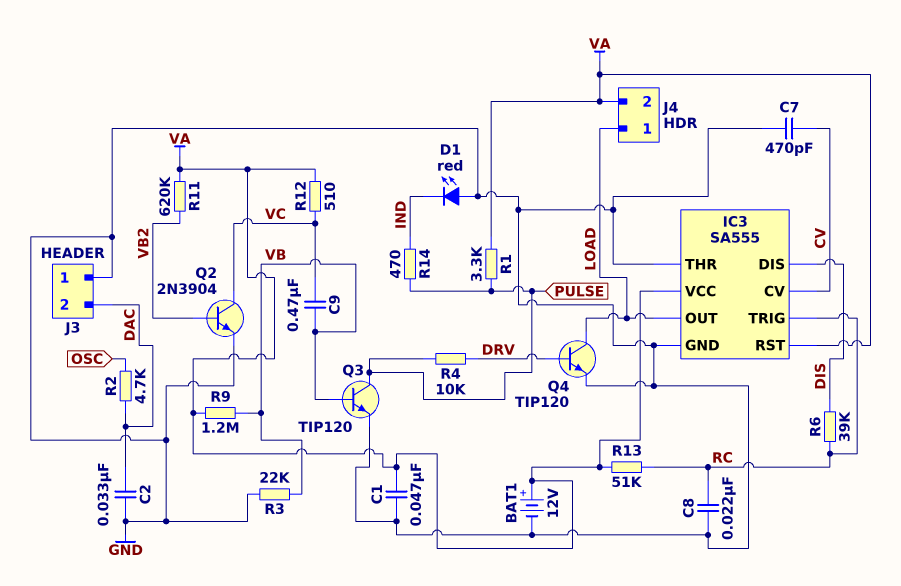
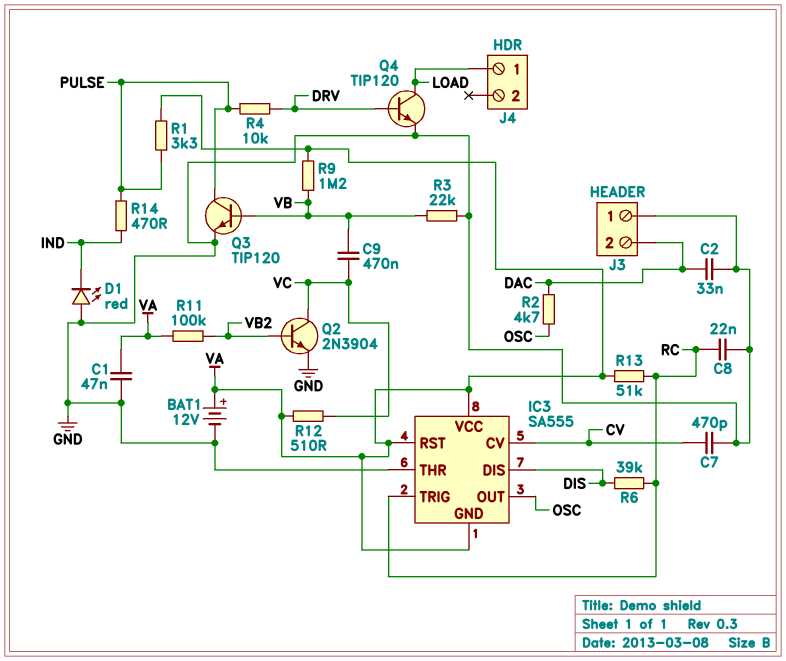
IC3 pin GND: GND -> VA
IC3 pin OUT: LOAD -> OSC
J4 pin 2: VA -> none
R11: 620k (VA, VB2) -> 100k (VA, VB2)

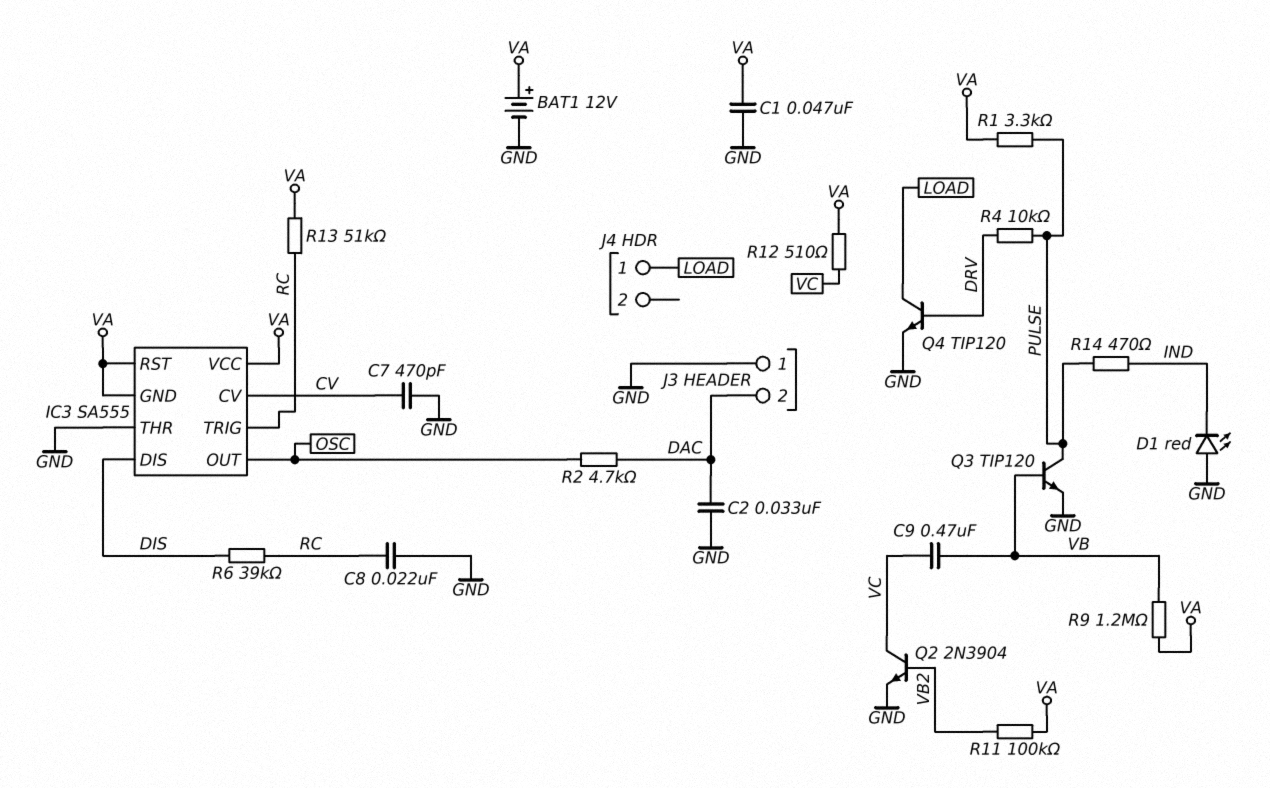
R3: 22k (GND, VB) -> none

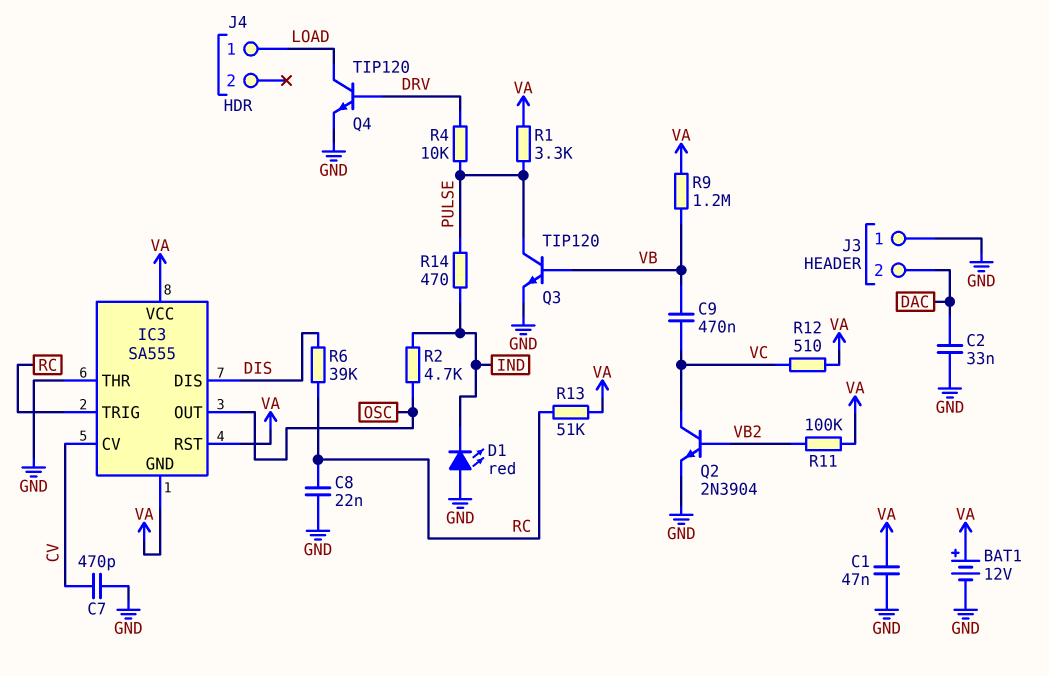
R2: 4.7k (DAC, OSC) -> 4.7k (IND, OSC)

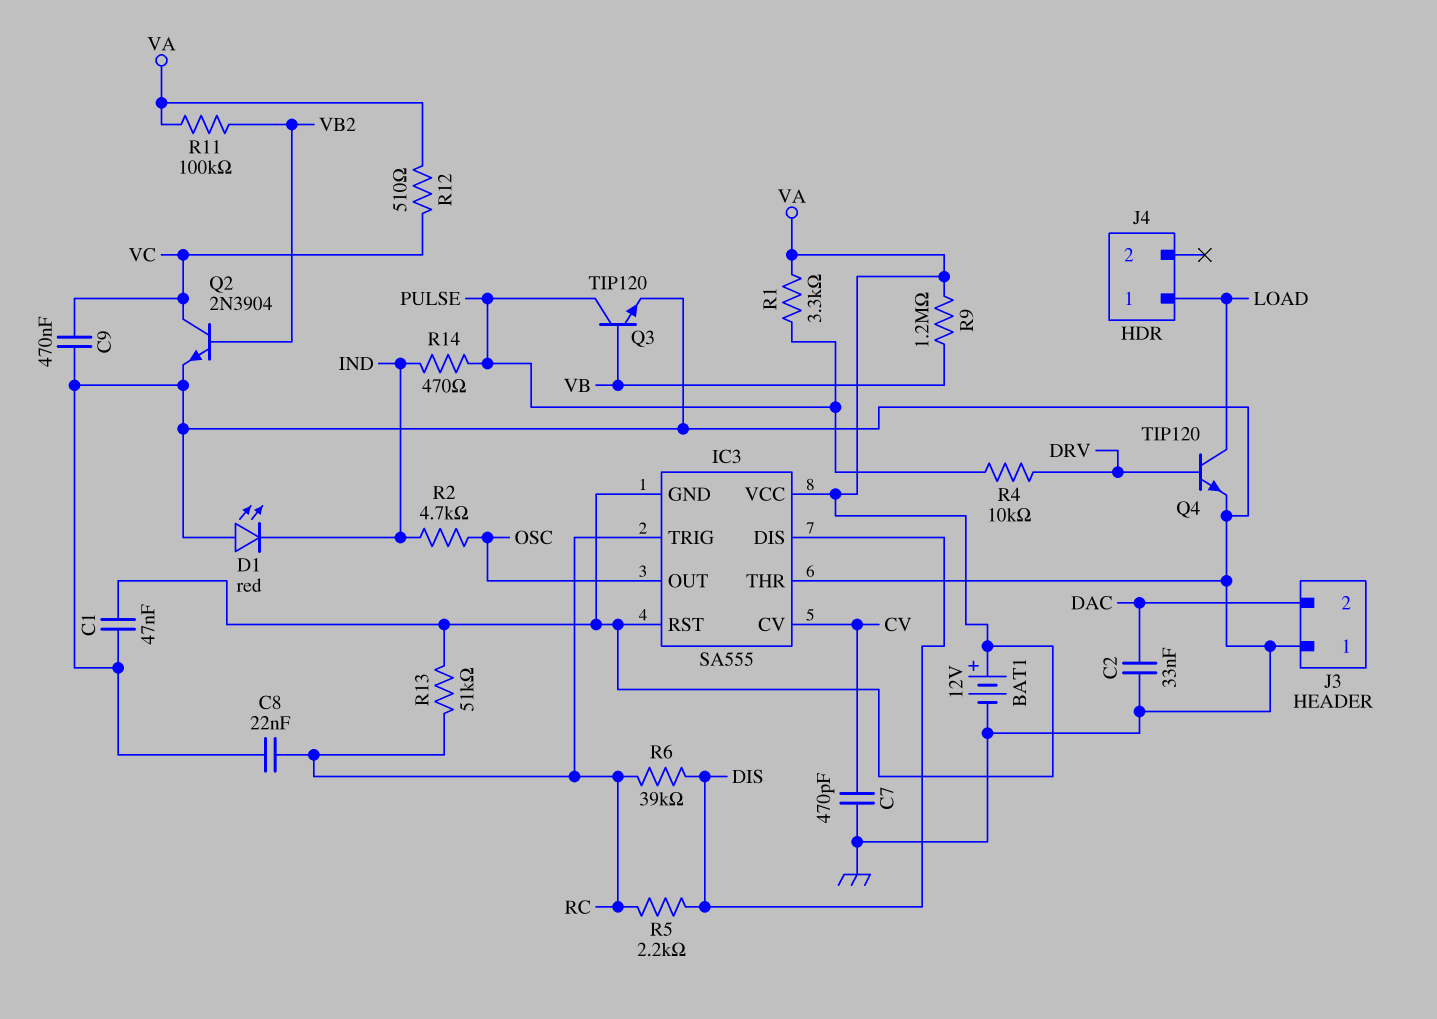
C9: 470nF (VB, VC) -> 470nF (GND, VC)
R5: none -> 2.2k (DIS, RC)

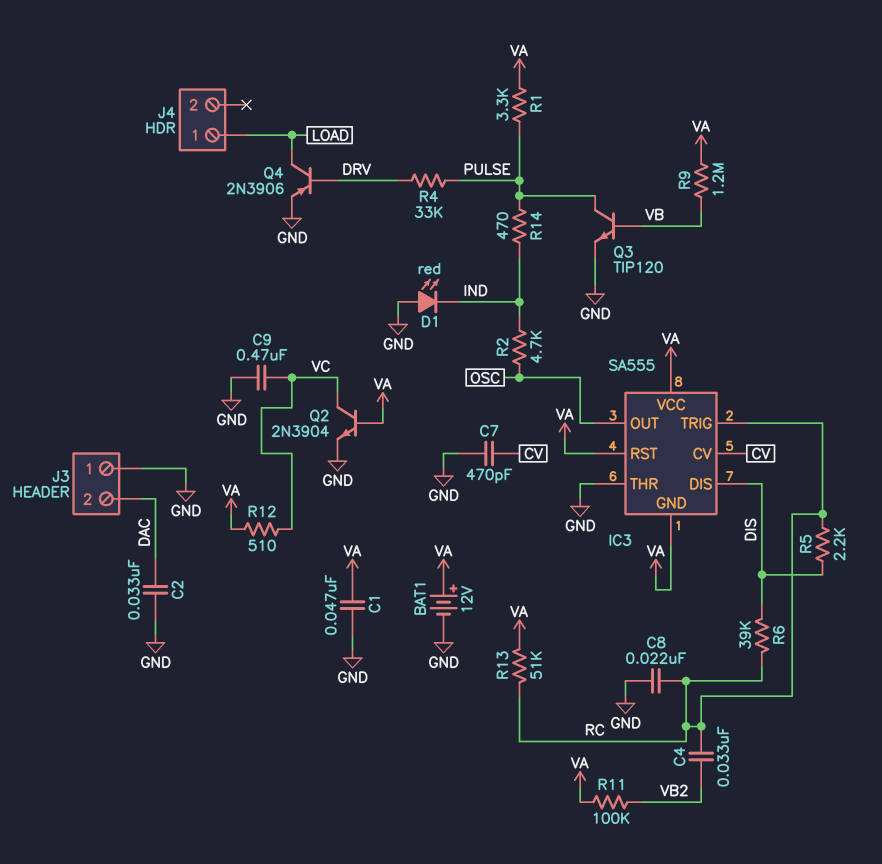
C4: none -> 33nF (RC, VB2)
Q2: NPN 2N3904 (B VB2, C VC, E GND) -> NPN 2N3904 (B VA, C VC, E GND)
Q4: NPN TIP120 (B DRV, C LOAD, E GND) -> PNP 2N3906 (B DRV, C LOAD, E GND)
R4: 10k (DRV, PULSE) -> 33k (DRV, PULSE)

